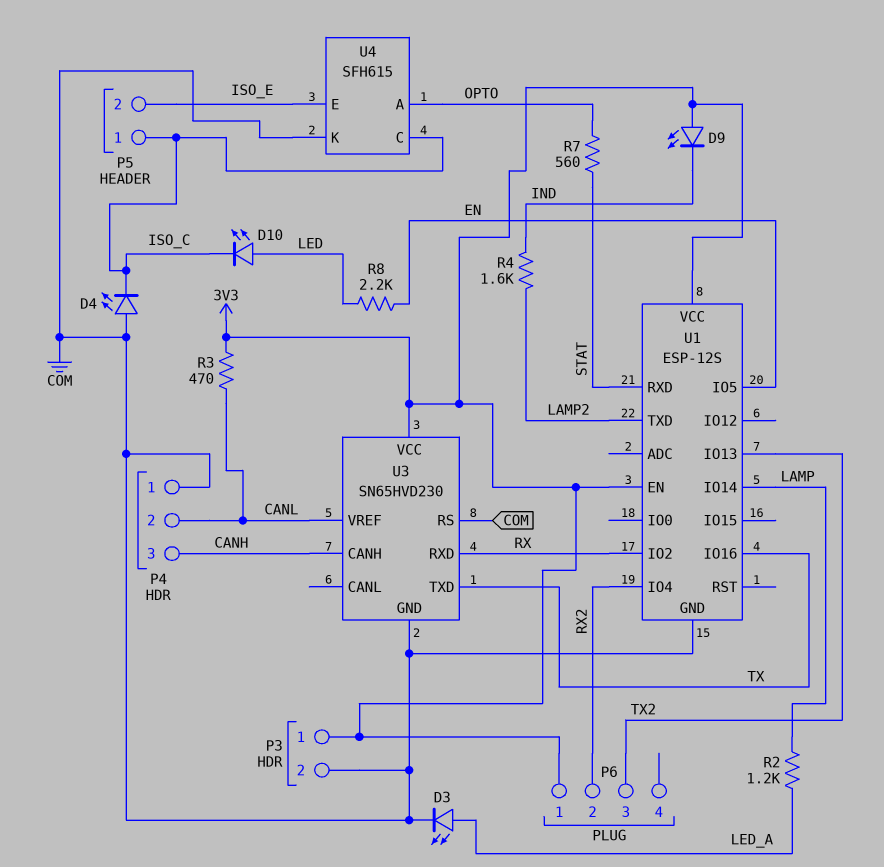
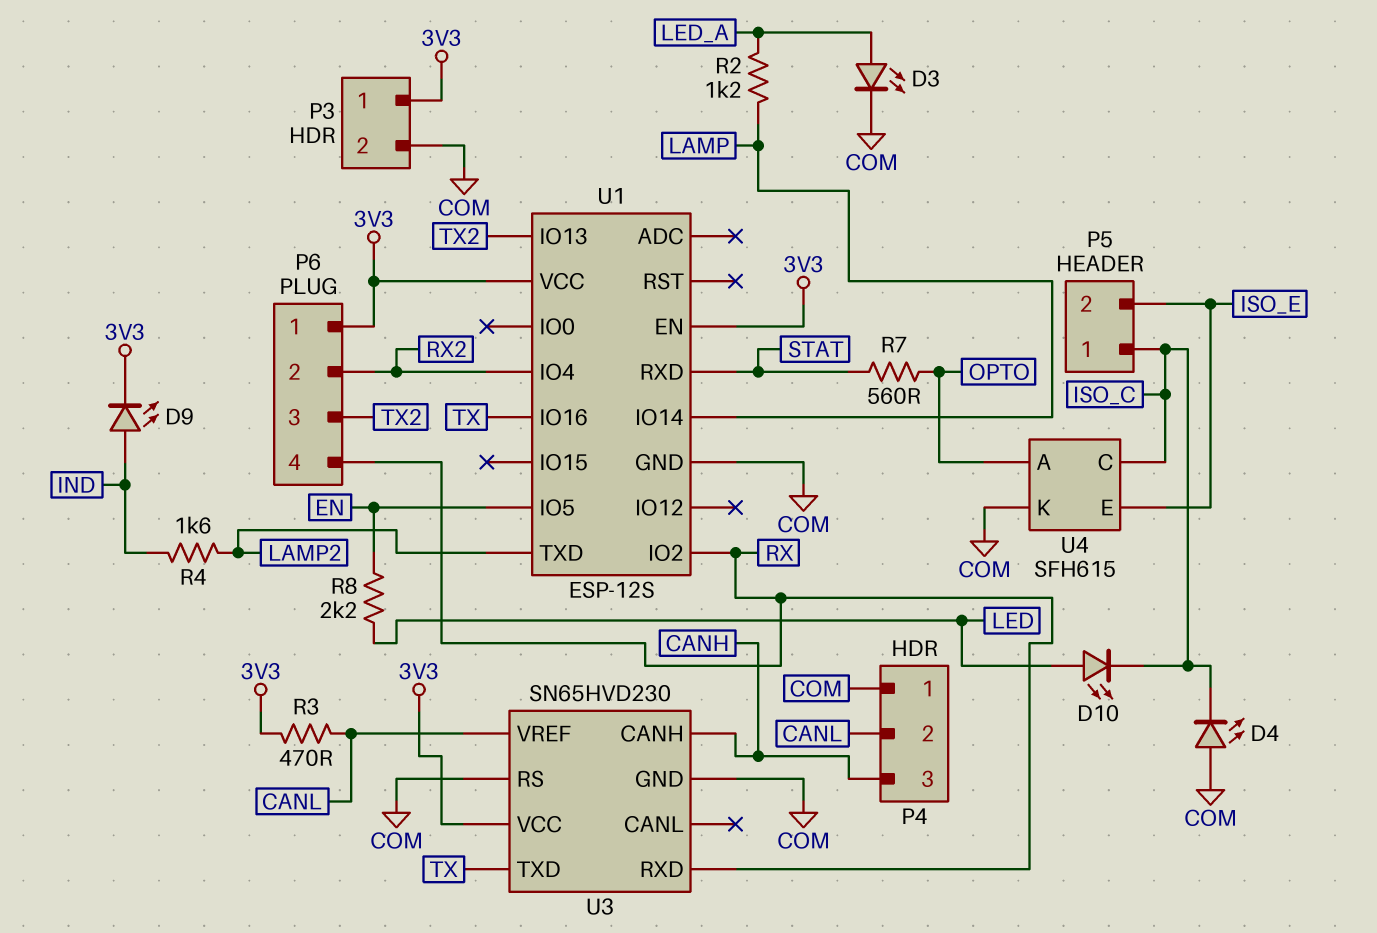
D9: LED (A 3V3, K IND) -> LED (A IND, K 3V3)
P6 pin 4: none -> RX

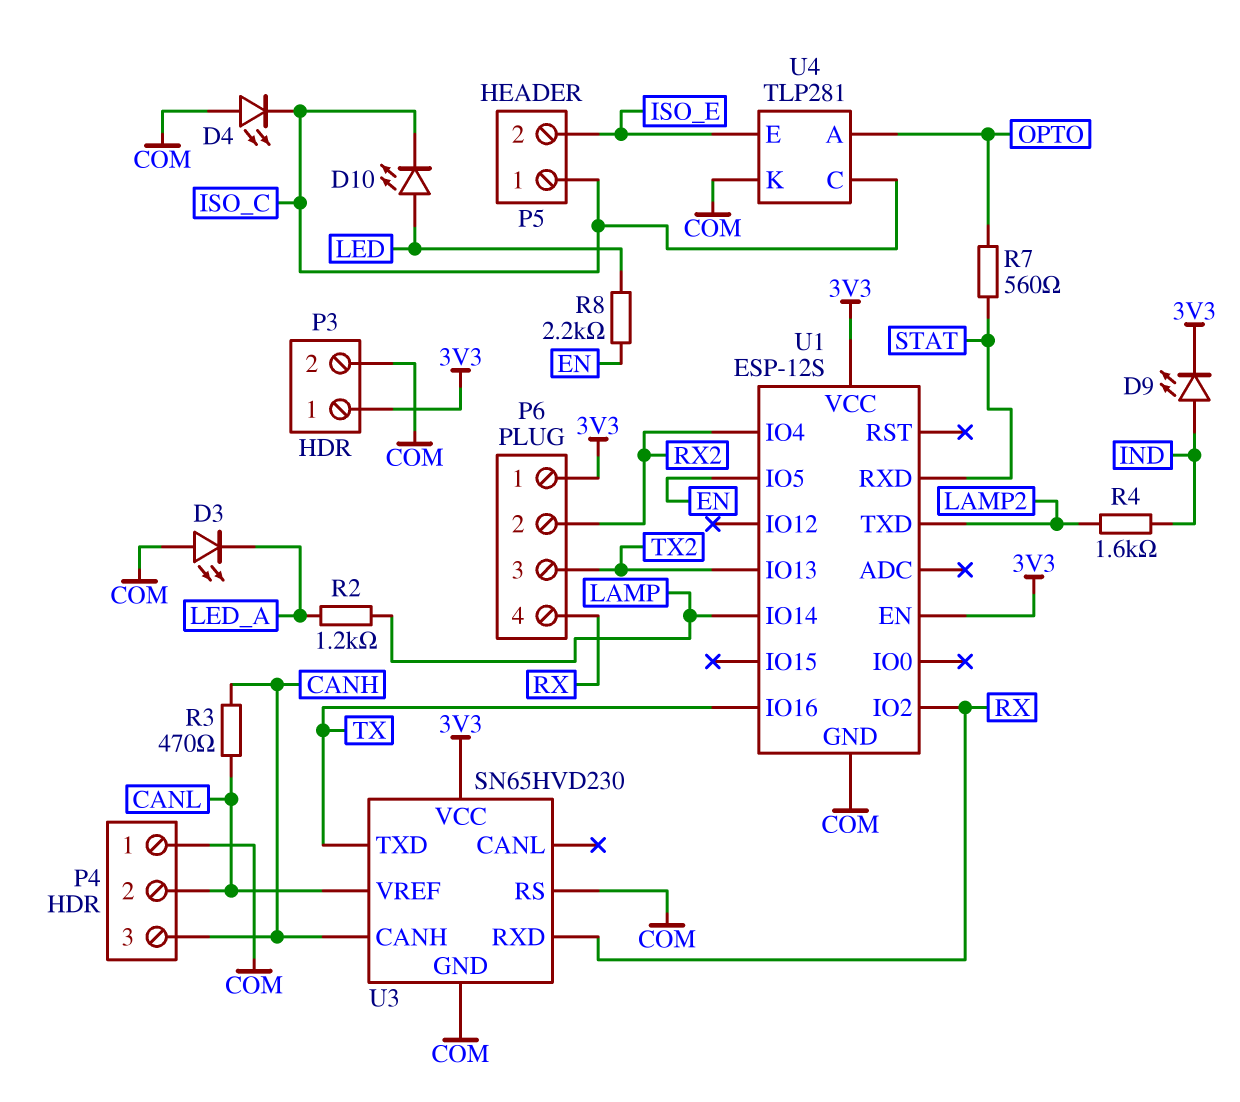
D3: LED (A LED_A, K COM) -> LED (A COM, K LED_A)
R3: 470 (3V3, CANL) -> 470 (CANH, CANL)
U4: SFH615 -> TLP281

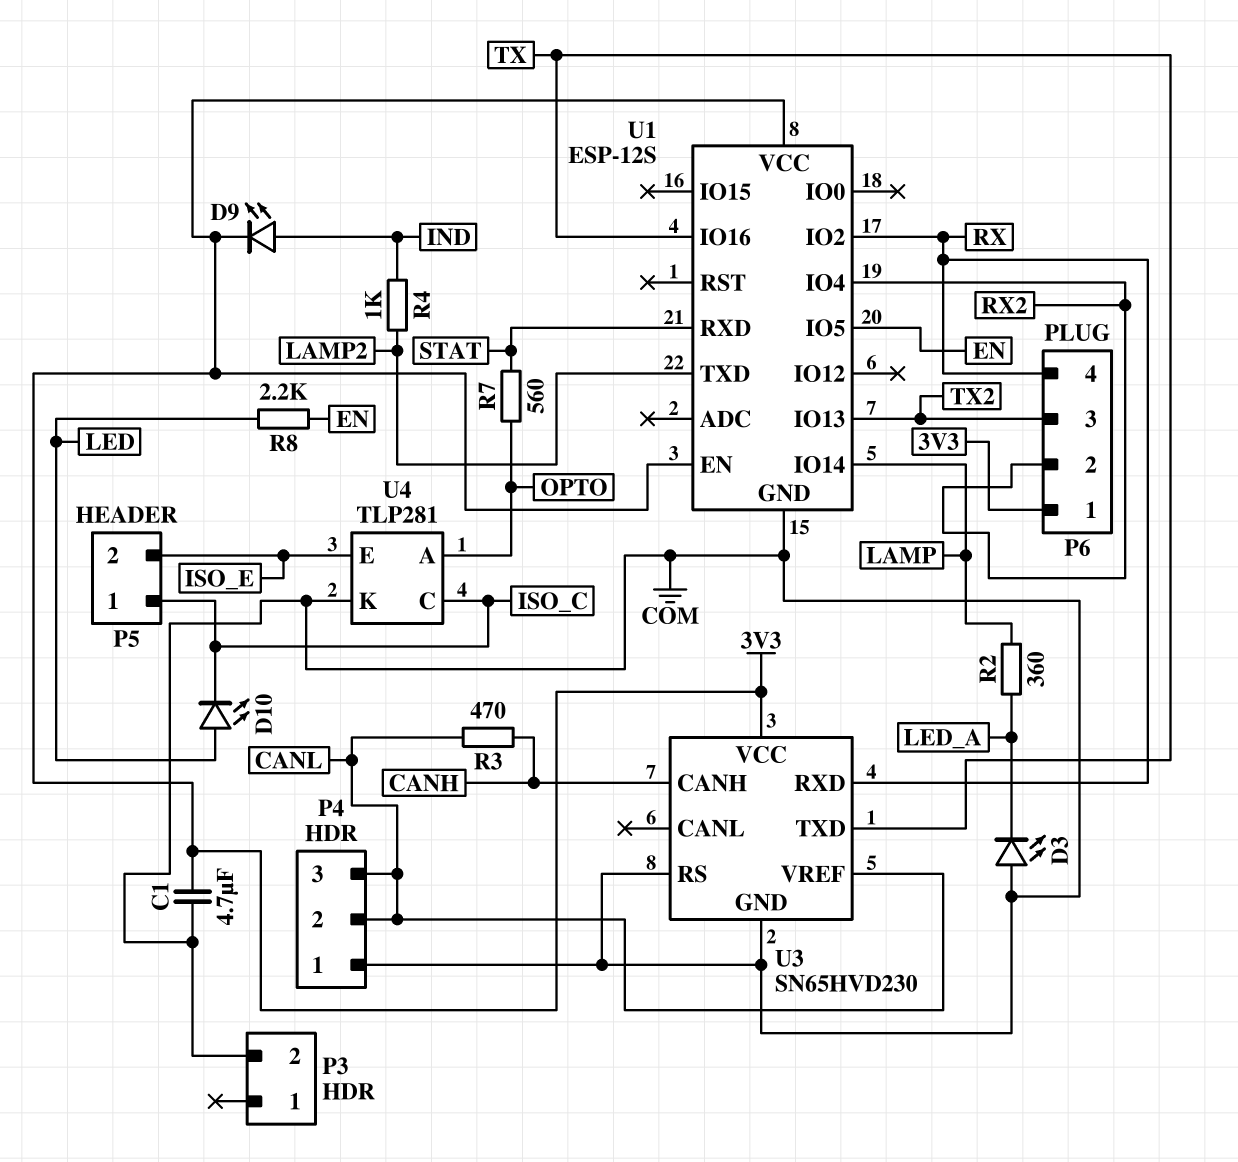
C1: none -> 4.7uF (3V3, COM)
D4: LED (A COM, K ISO_C) -> none
P3 pin 1: 3V3 -> none
P4 pin 3: CANH -> CANL
R2: 1.2k (LAMP, LED_A) -> 360 (LAMP, LED_A)
R4: 1.6k (IND, LAMP2) -> 1k (IND, LAMP2)

